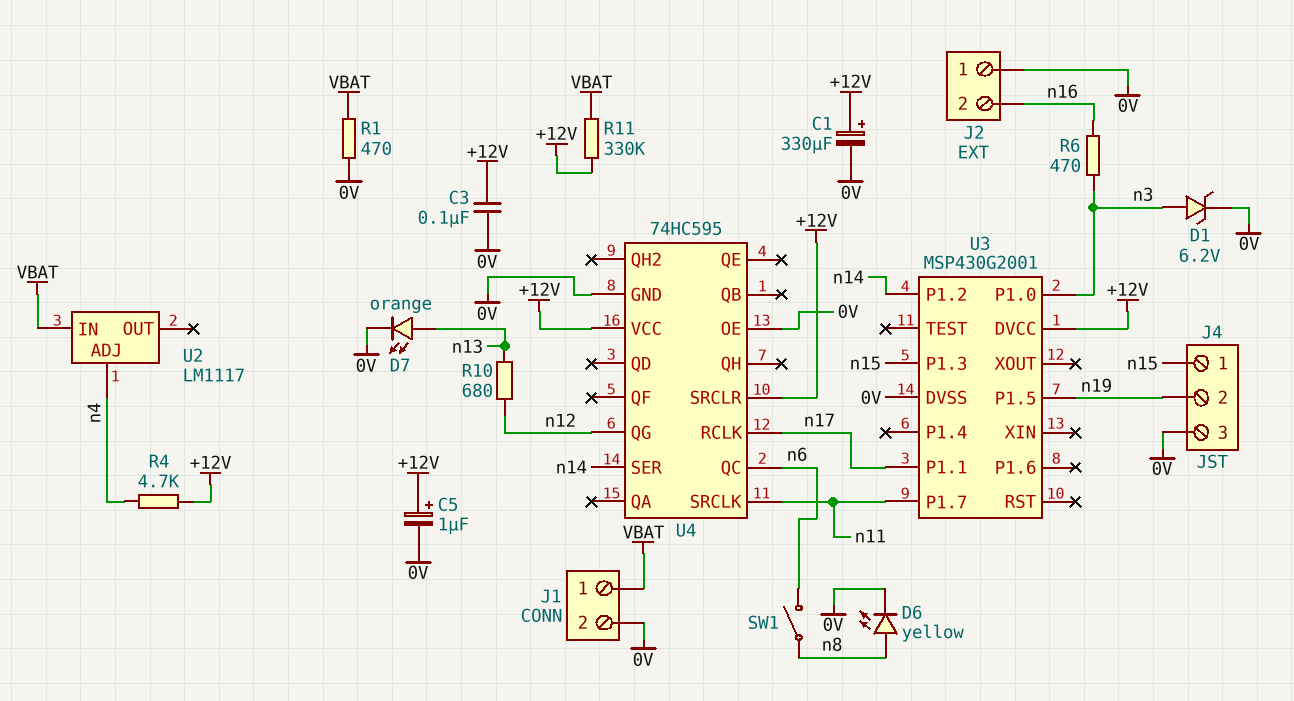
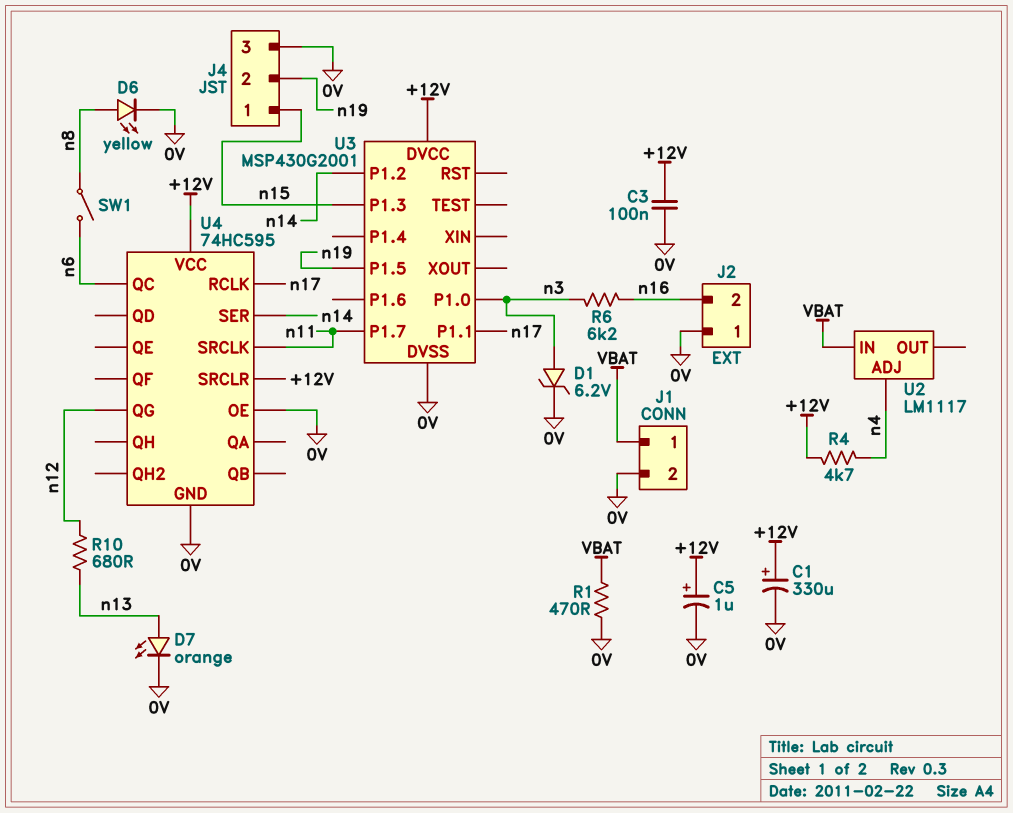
R6: 470 (n3, n16) -> 6.2k (n3, n16)
R11: 330k (+12V, VBAT) -> none

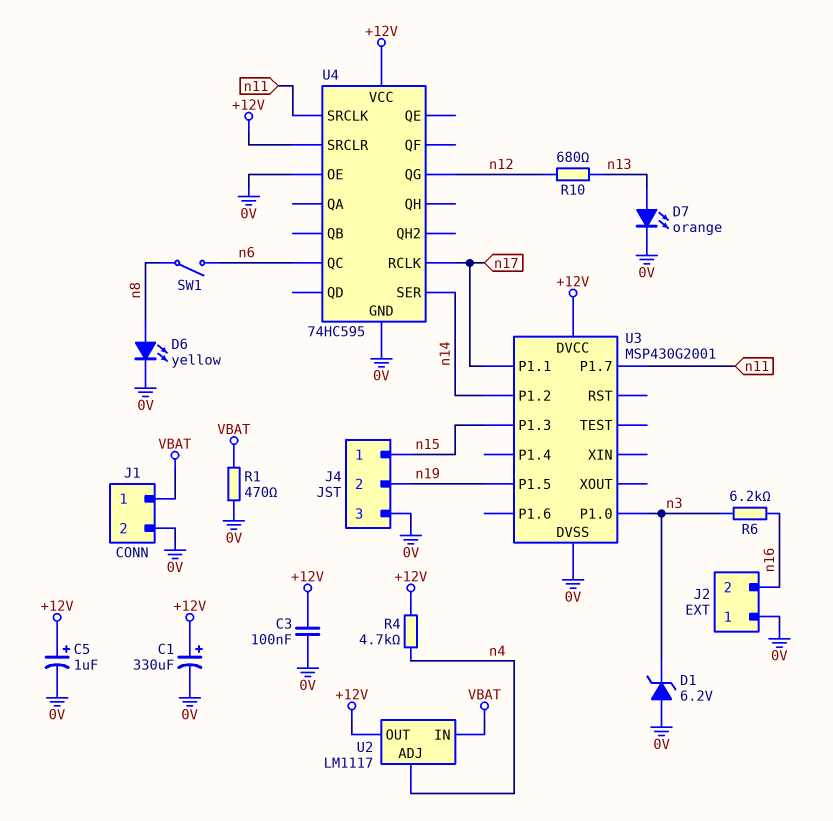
D1: zener 6.2V (A n3, K 0V) -> zener 6.2V (A 0V, K n3)
U2 pin OUT: none -> +12V

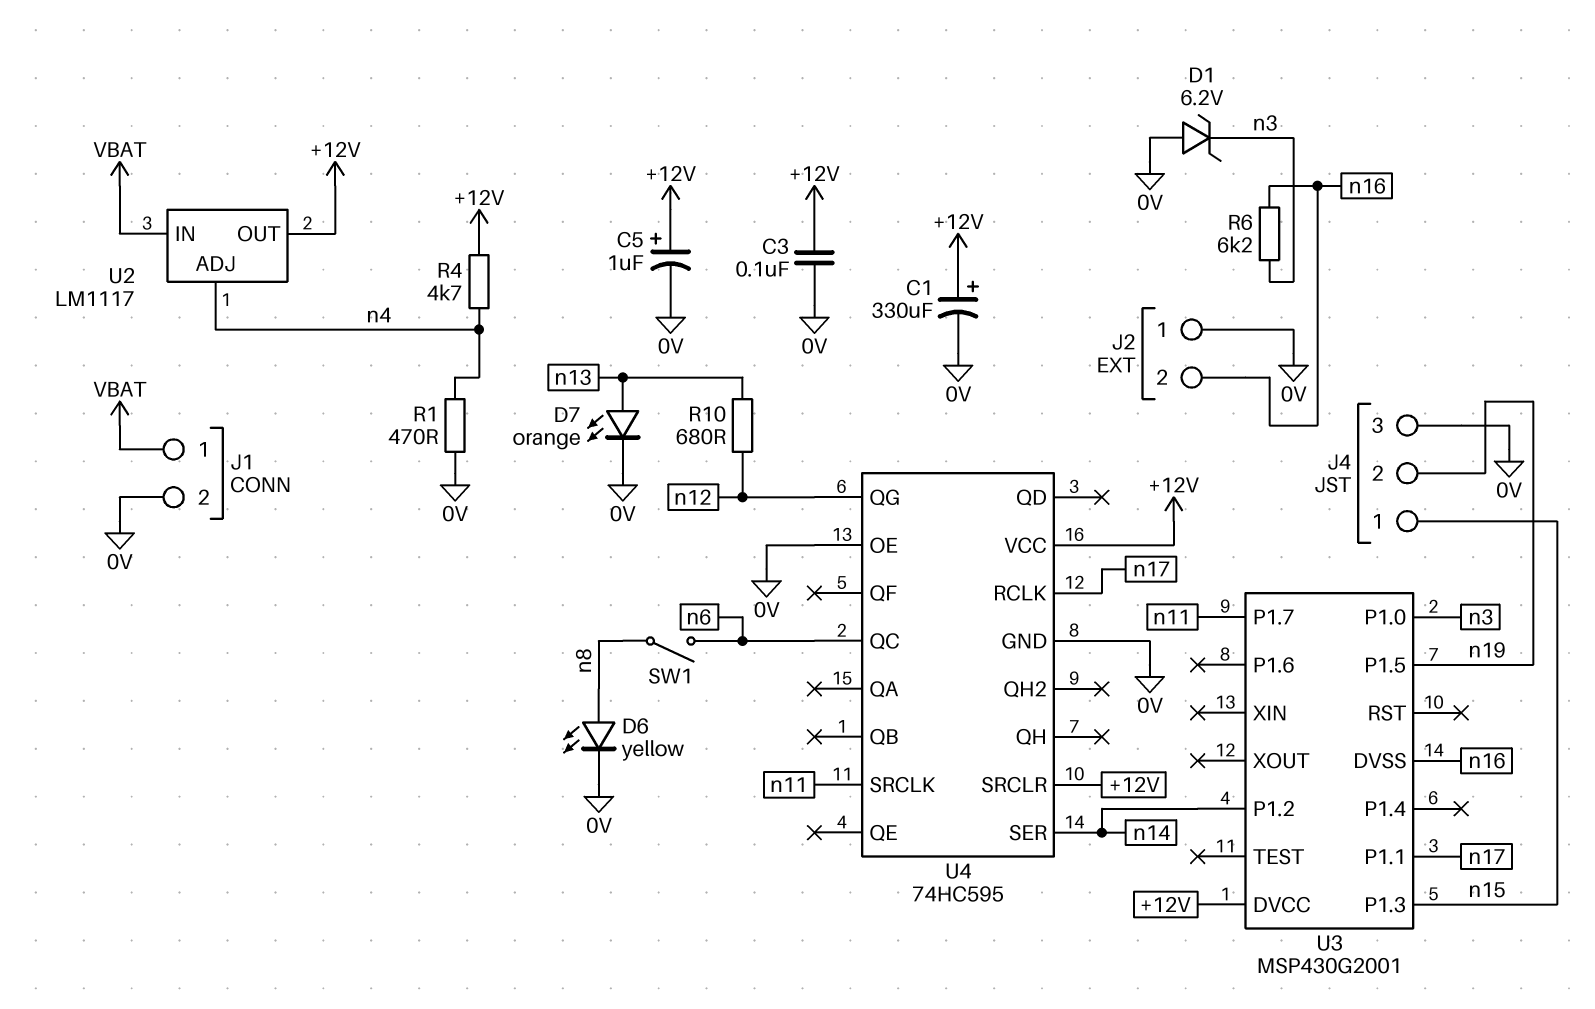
R1: 470 (0V, VBAT) -> 470 (0V, n4)
U3 pin DVSS: 0V -> n16

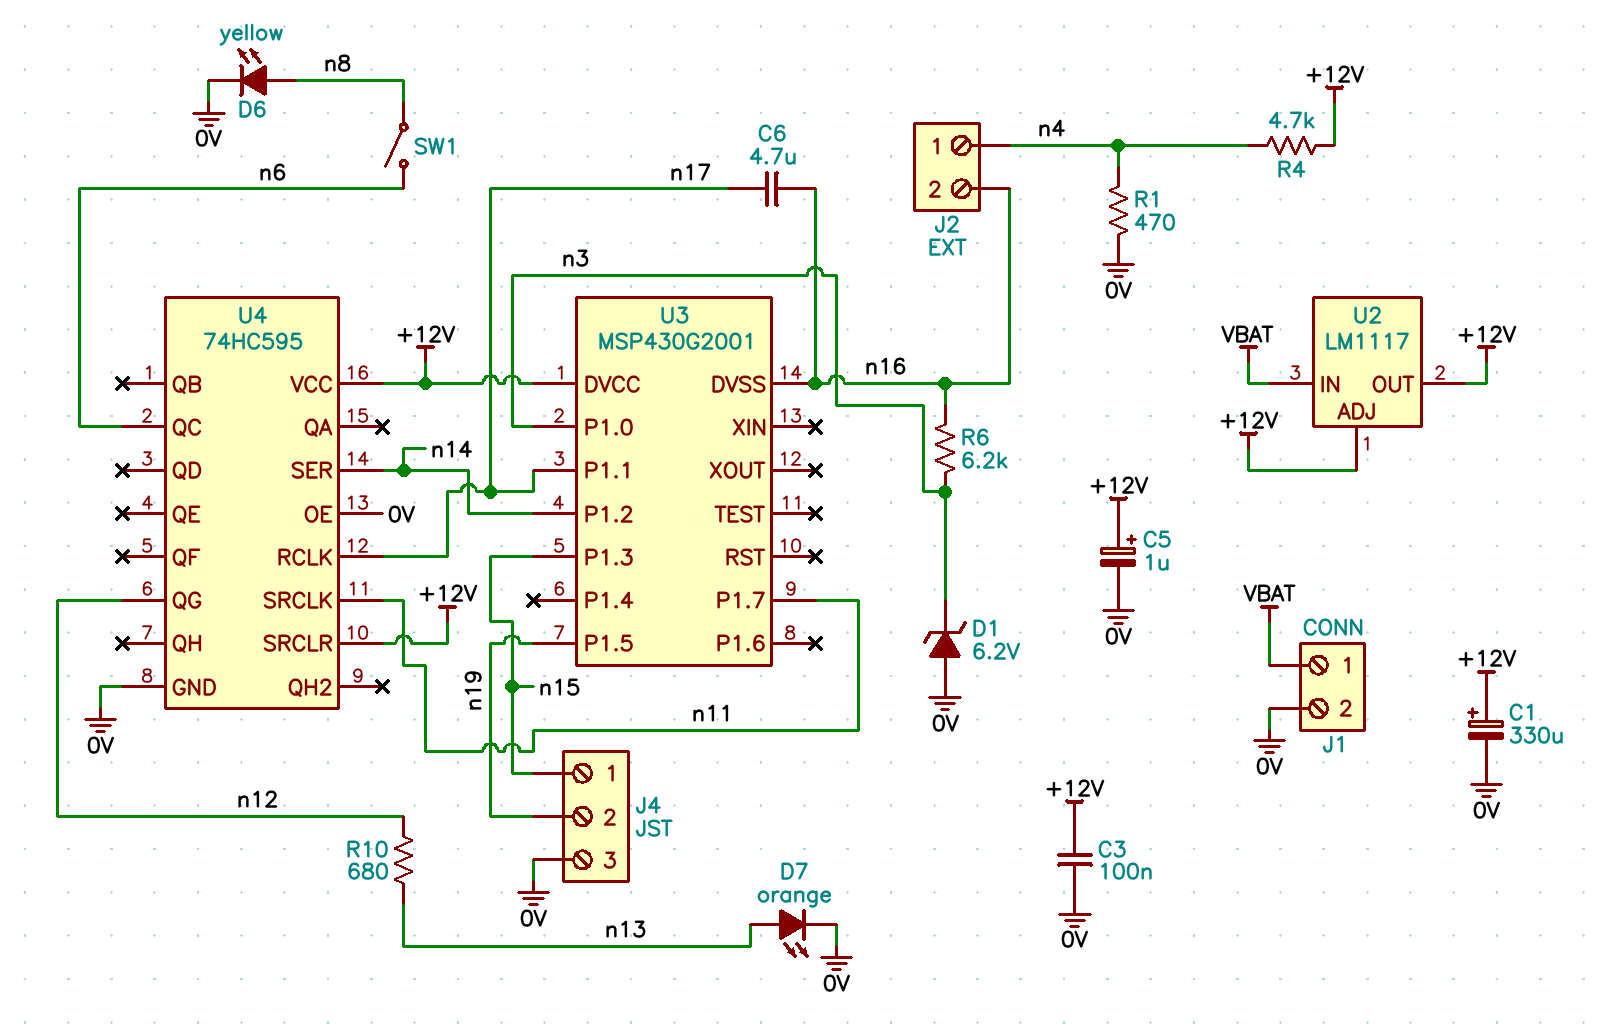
C6: none -> 4.7uF (n16, n17)
J2 pin 1: 0V -> n4
U2 pin ADJ: n4 -> +12V

